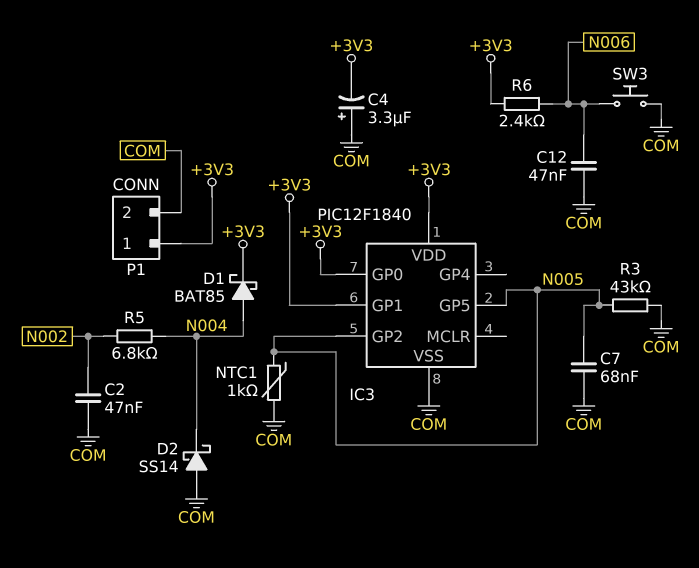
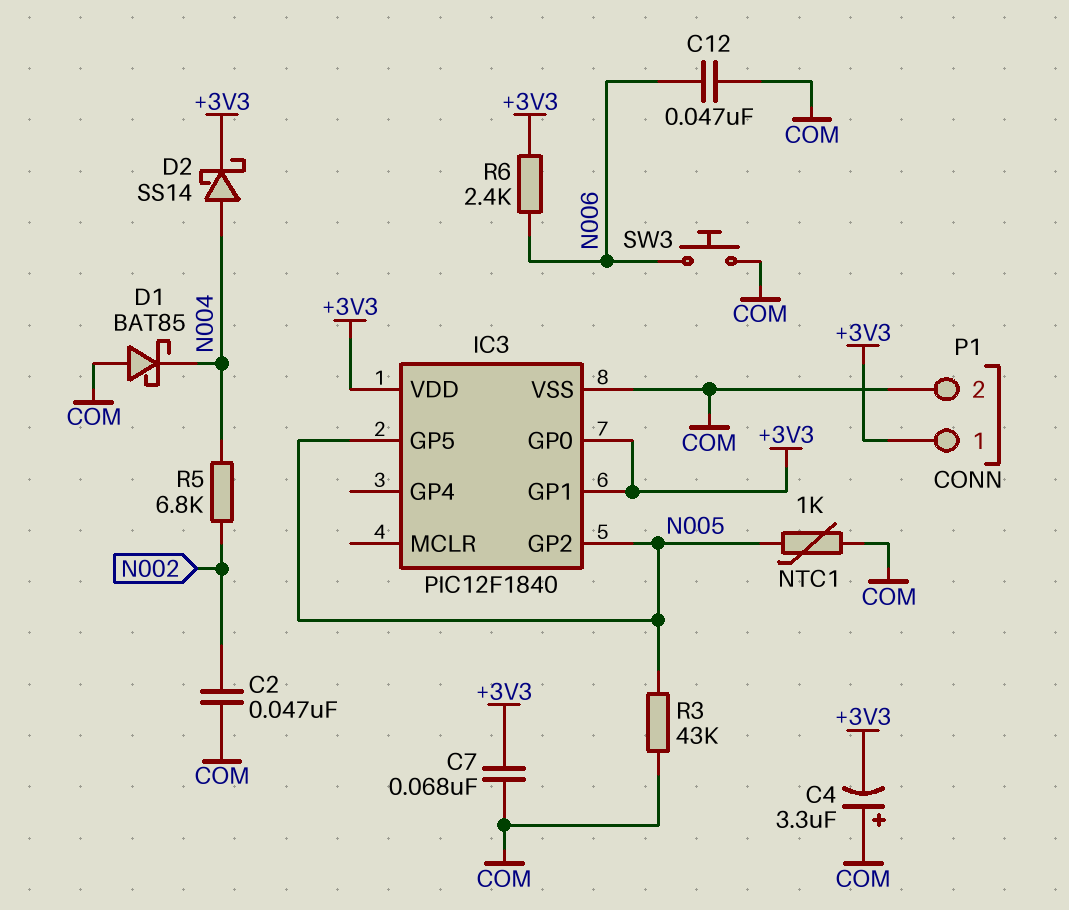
C7: 68nF (COM, N005) -> 68nF (+3V3, COM)
D1: schottky BAT85 (A N004, K +3V3) -> schottky BAT85 (A COM, K N004)
D2: schottky SS14 (A COM, K N004) -> schottky SS14 (A N004, K +3V3)

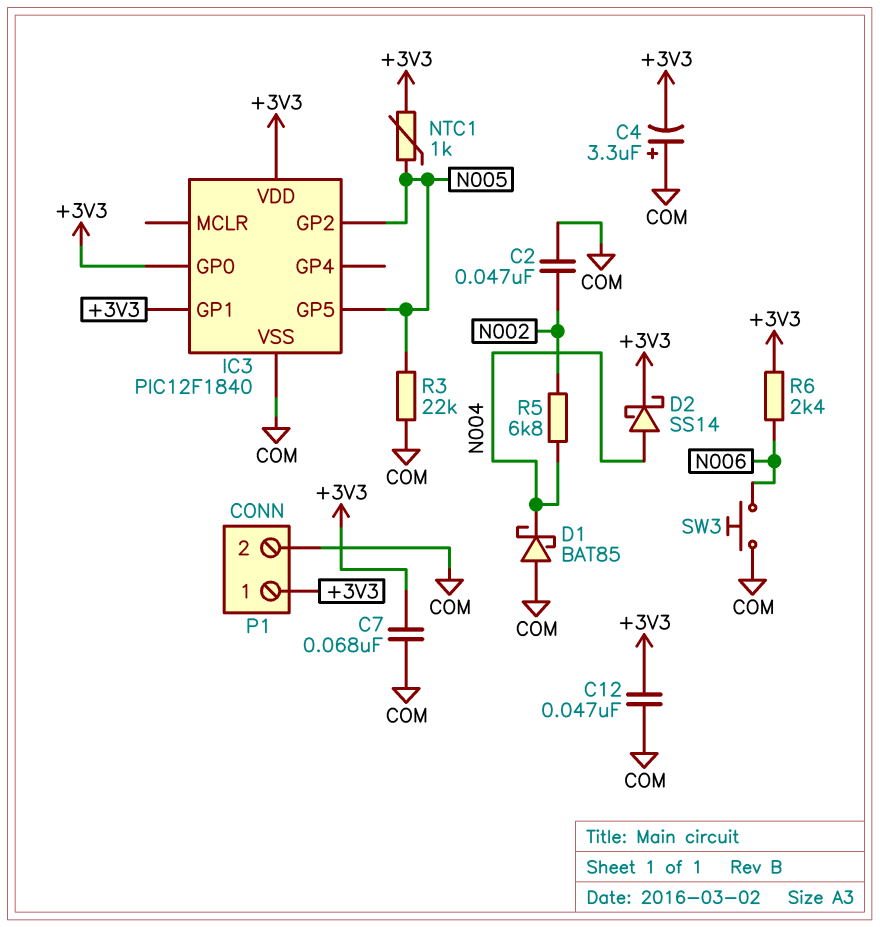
C12: 47nF (COM, N006) -> 47nF (+3V3, COM)
NTC1: 1k (COM, N005) -> 1k (+3V3, N005)
R3: 43k (COM, N005) -> 22k (COM, N005)

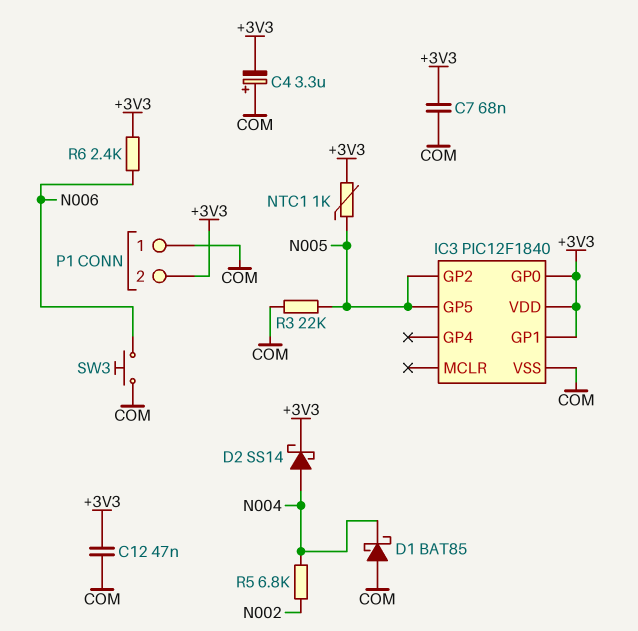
C2: 47nF (COM, N002) -> none
P1 pin 1: +3V3 -> COM
P1 pin 2: COM -> +3V3

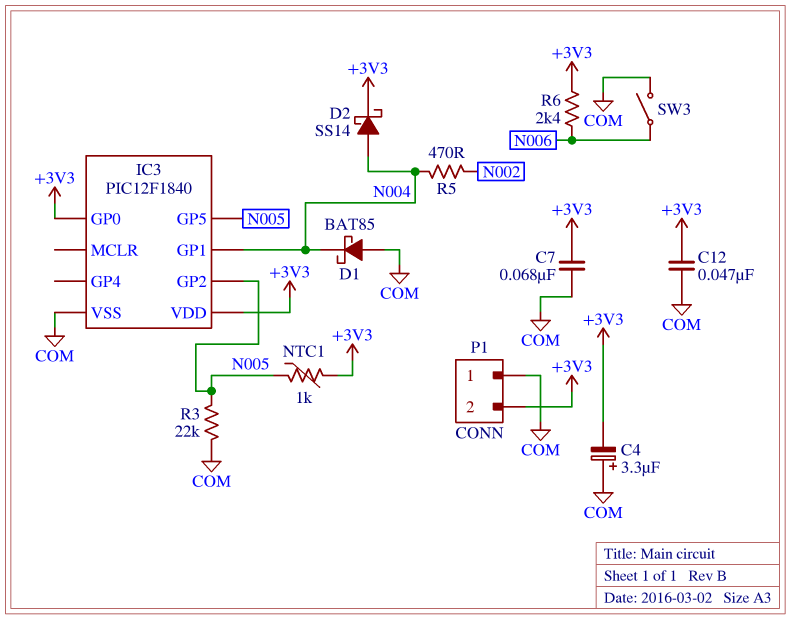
IC3 pin GP1: +3V3 -> N004
R5: 6.8k (N002, N004) -> 470 (N002, N004)
SW3: button (COM, N006) -> switch (COM, N006)

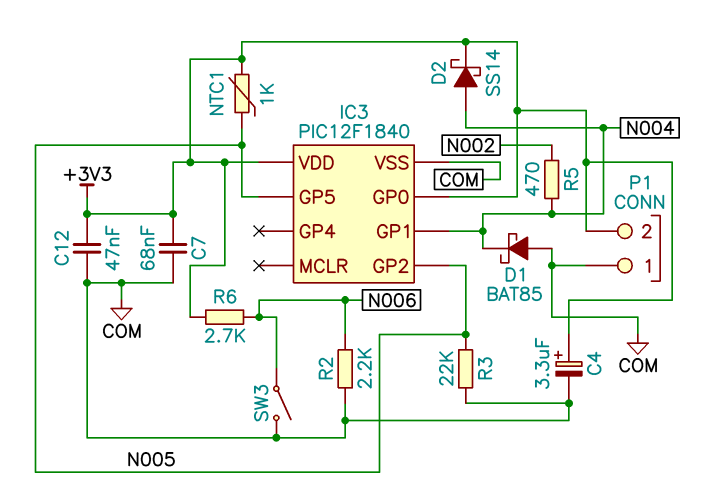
C4: 3.3uF (plus COM, minus +3V3) -> 3.3uF (plus +3V3, minus COM)
R2: none -> 2.2k (COM, N006)
R6: 2.4k (+3V3, N006) -> 2.7k (+3V3, N006)

